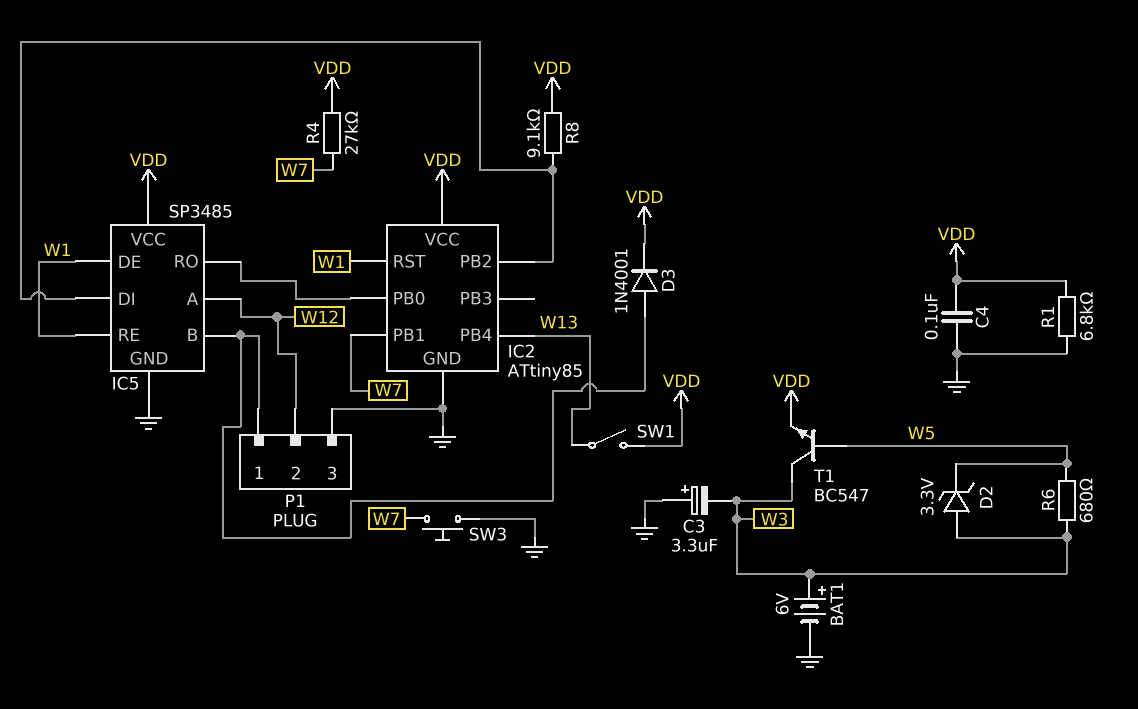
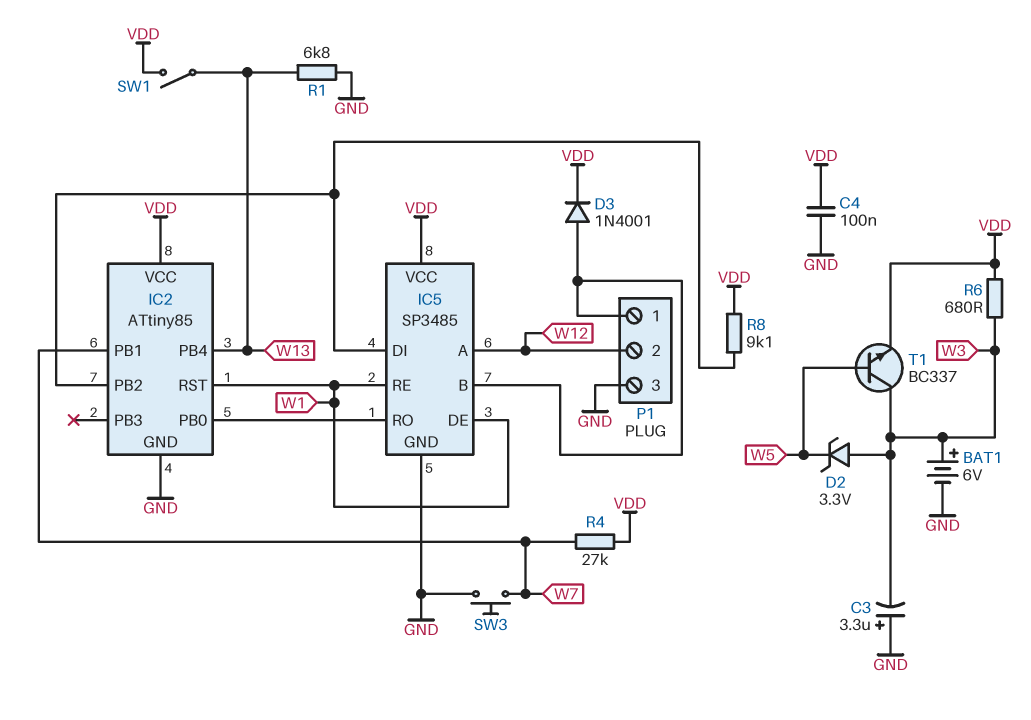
R1: 6.8k (GND, VDD) -> 6.8k (GND, W13)
R6: 680 (W3, W5) -> 680 (VDD, W3)
T1: NPN BC547 (B W5, C W3, E VDD) -> NPN BC337 (B W5, C W3, E VDD)

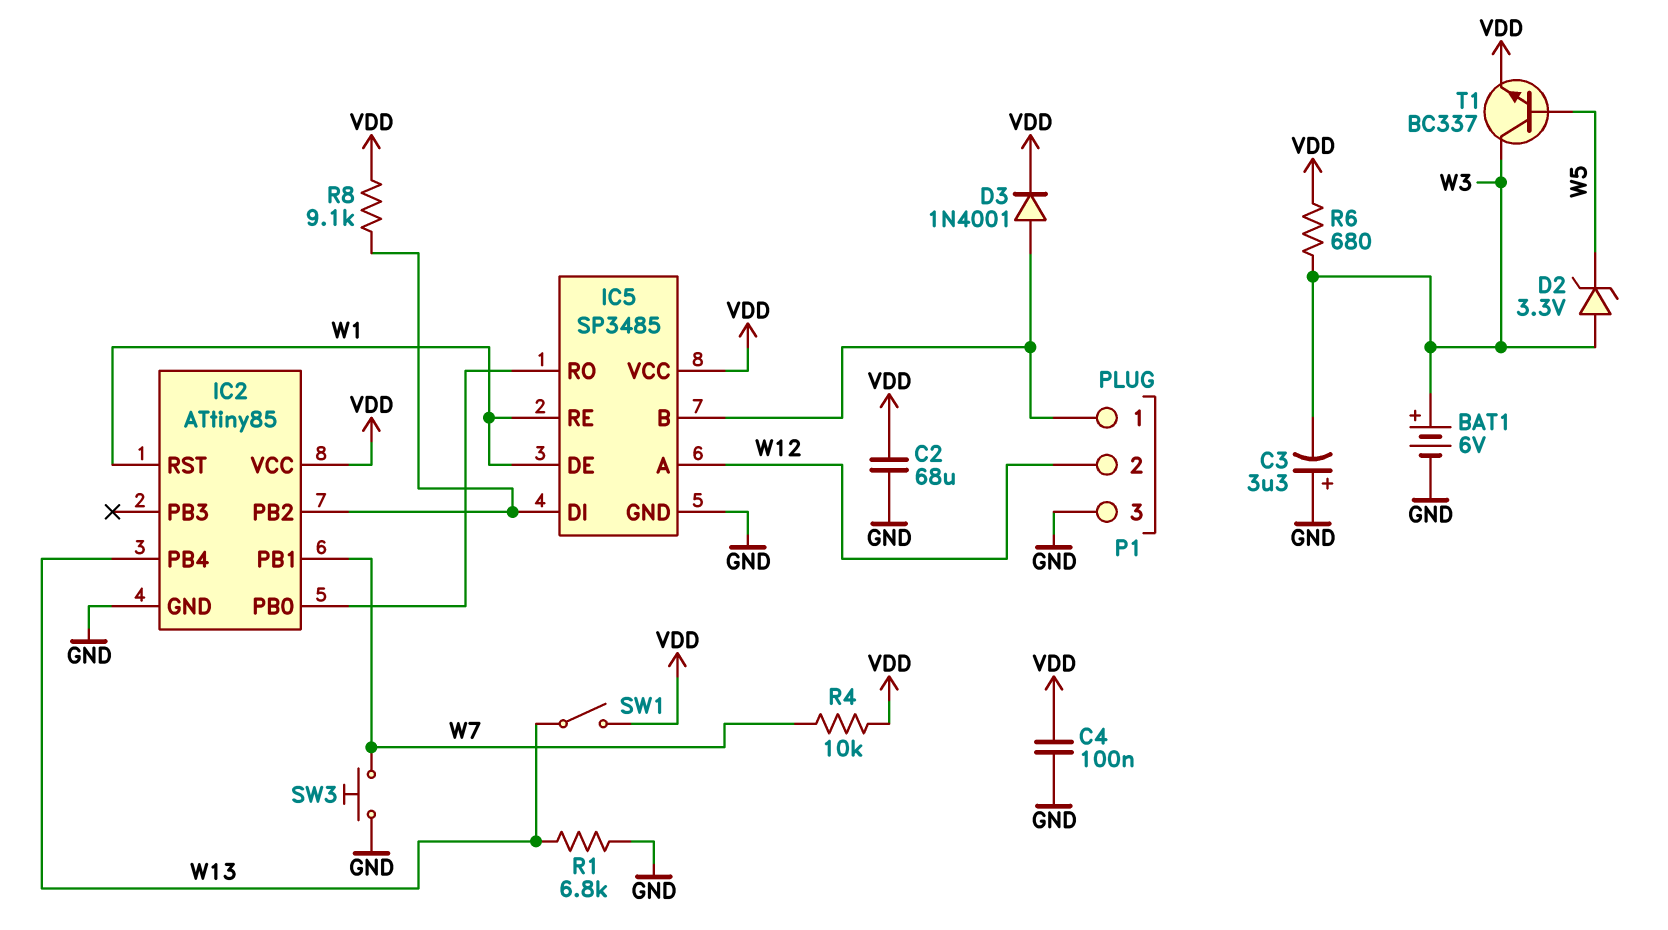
C2: none -> 68uF (GND, VDD)
R4: 27k (VDD, W7) -> 10k (VDD, W7)

